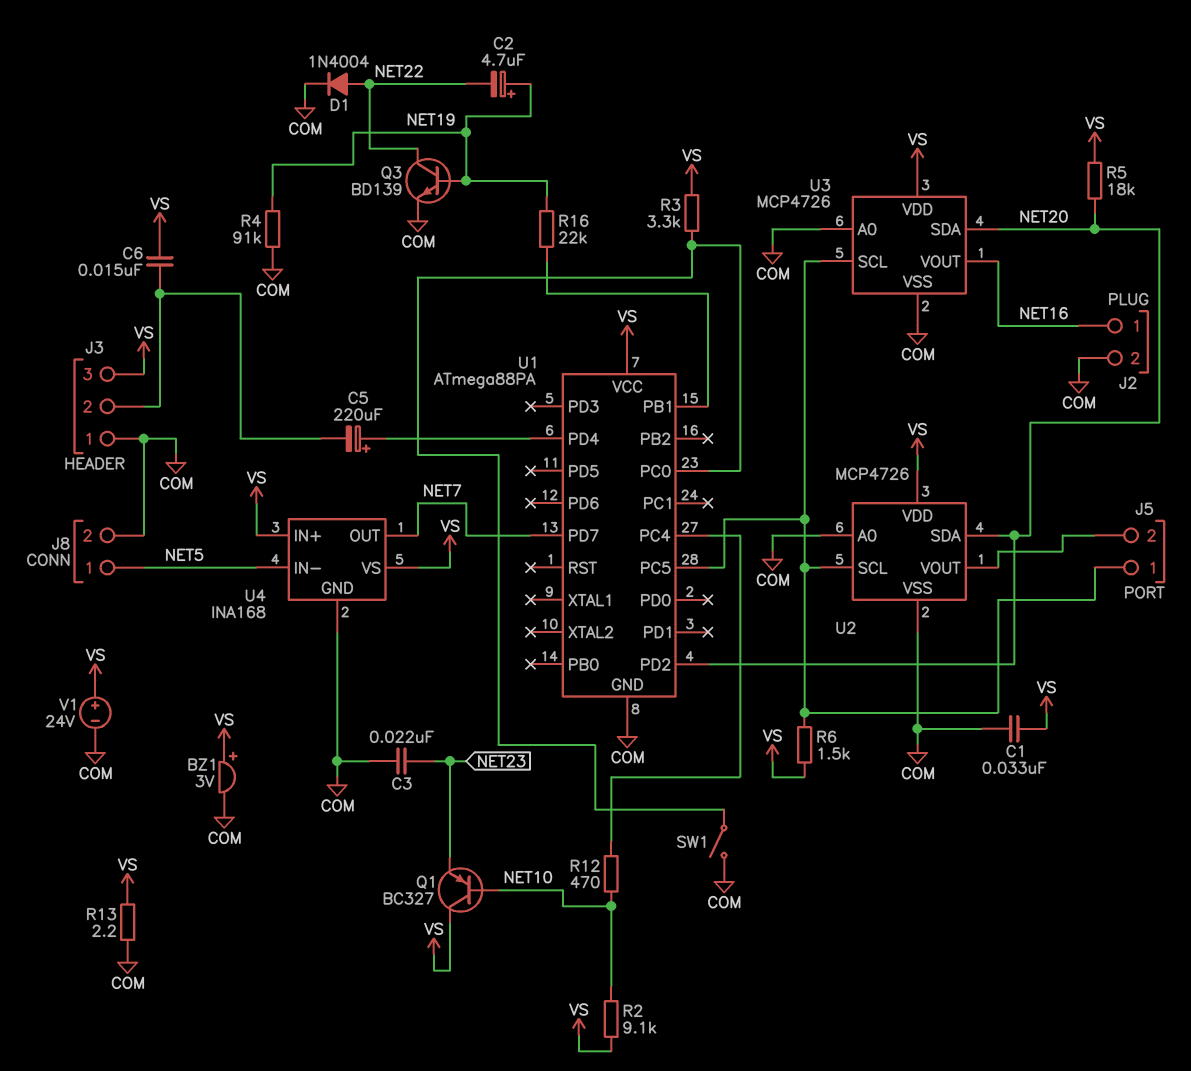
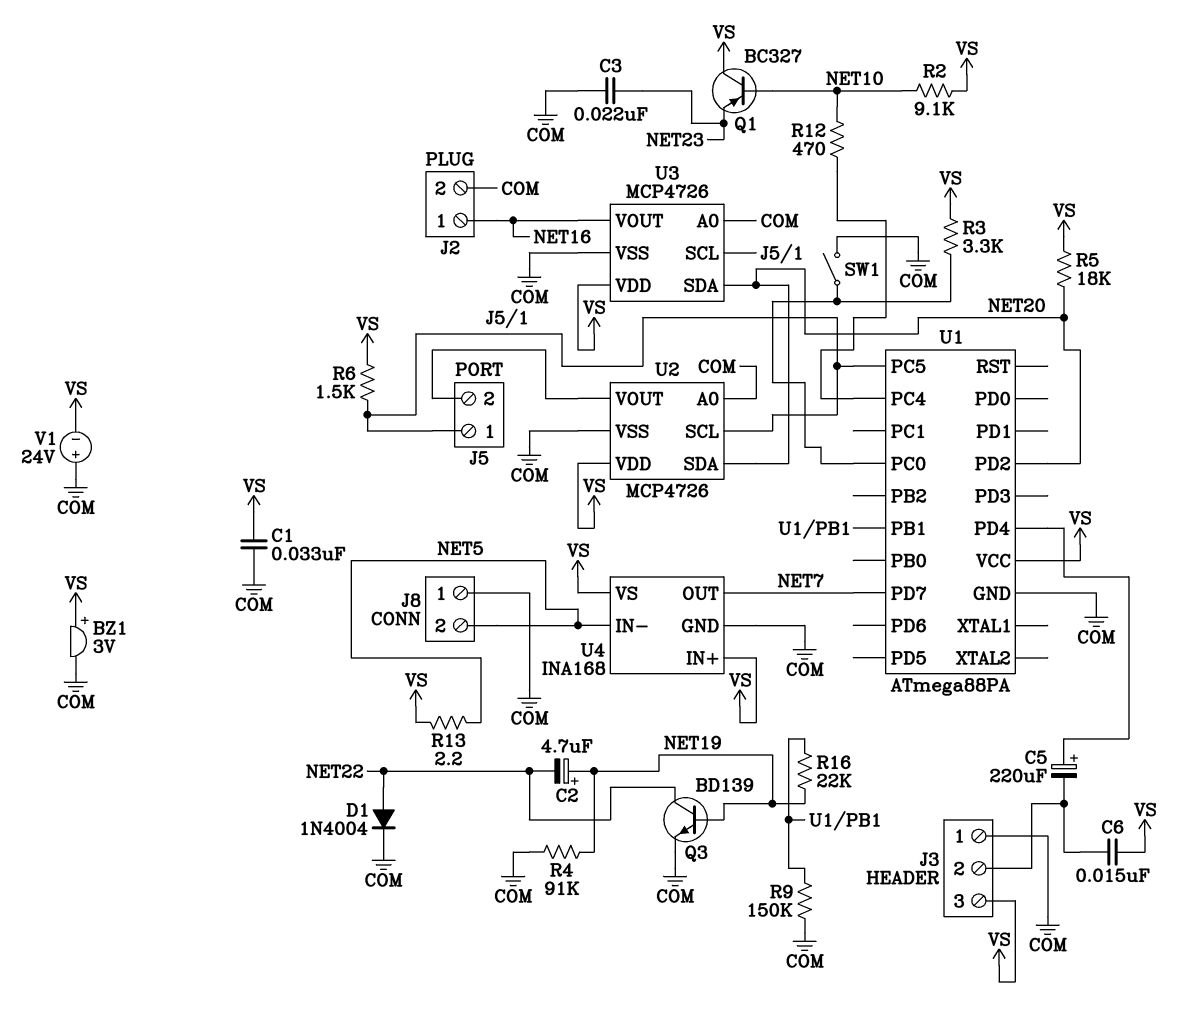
J8 pin 1: NET5 -> COM
J8 pin 2: COM -> NET5
R9: none -> 150k (COM, U1/PB1)
R13: 2.2 (COM, VS) -> 2.2 (NET5, VS)
V1: 24V (plus VS, minus COM) -> 24V (plus COM, minus VS)

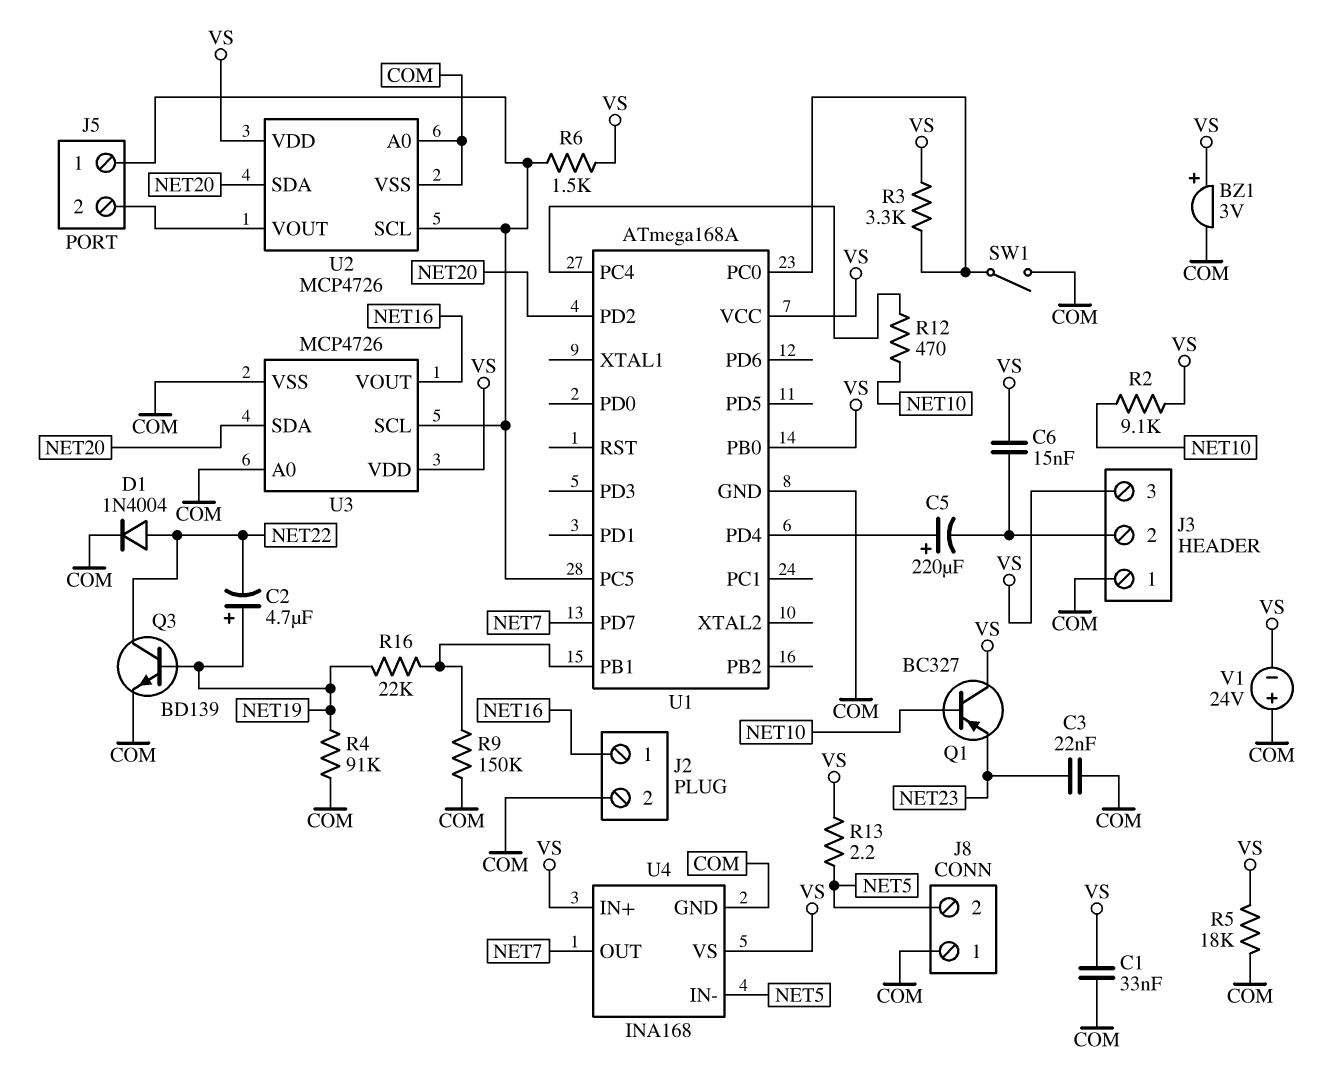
R5: 18k (NET20, VS) -> 18k (COM, VS)
U1: ATmega88PA -> ATmega168A
U1 pin PB0: none -> VS

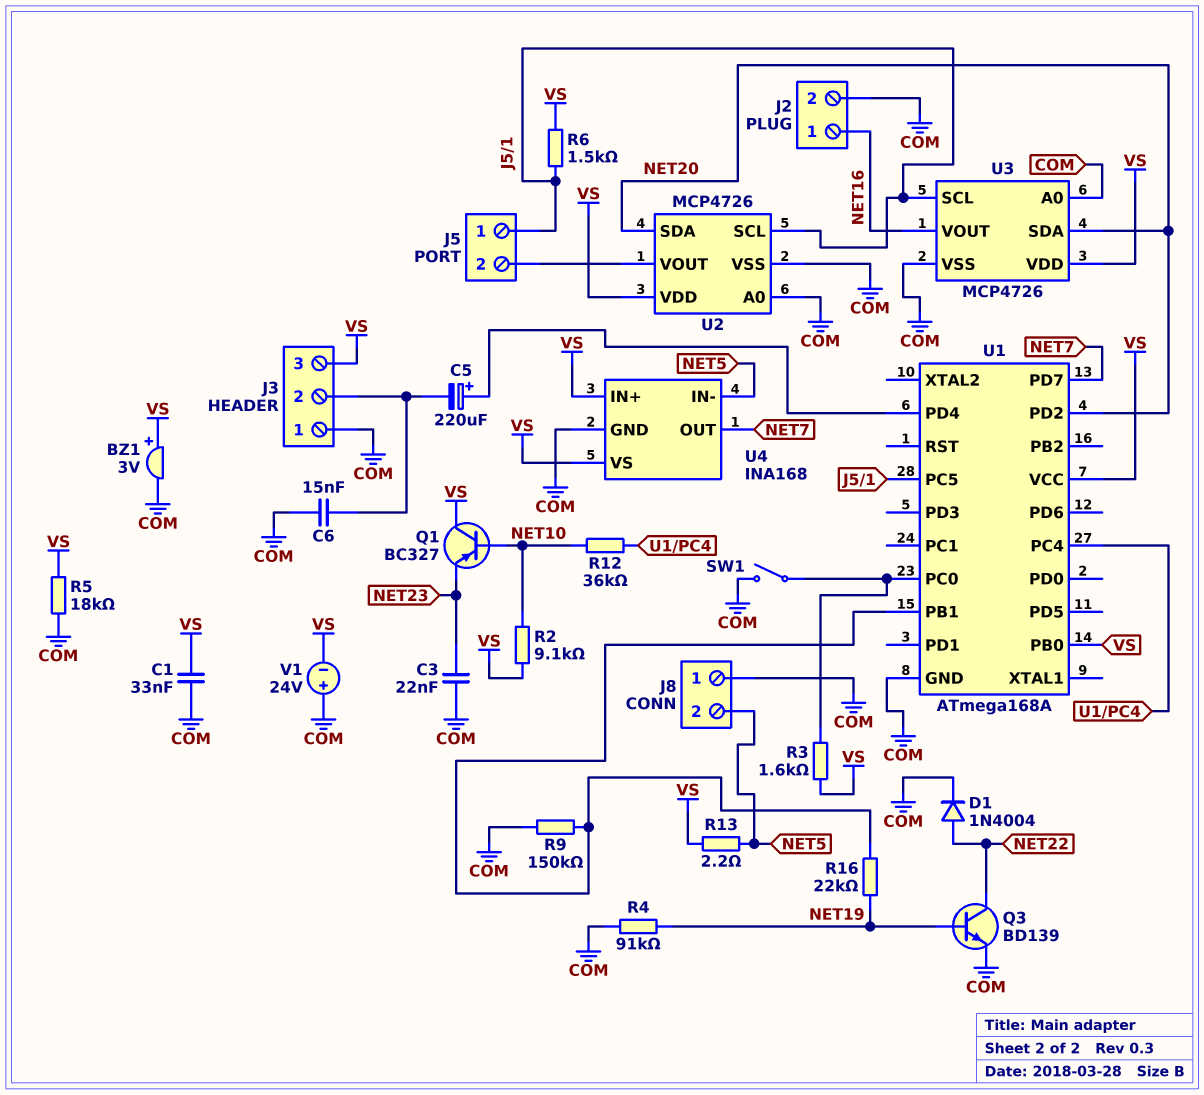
C2: 4.7uF (plus NET19, minus NET22) -> none
C6: 15nF (J3/2, VS) -> 15nF (COM, J3/2)
R3: 3.3k (U1/PC0, VS) -> 1.6k (U1/PC0, VS)
R12: 470 (NET10, U1/PC4) -> 36k (NET10, U1/PC4)

